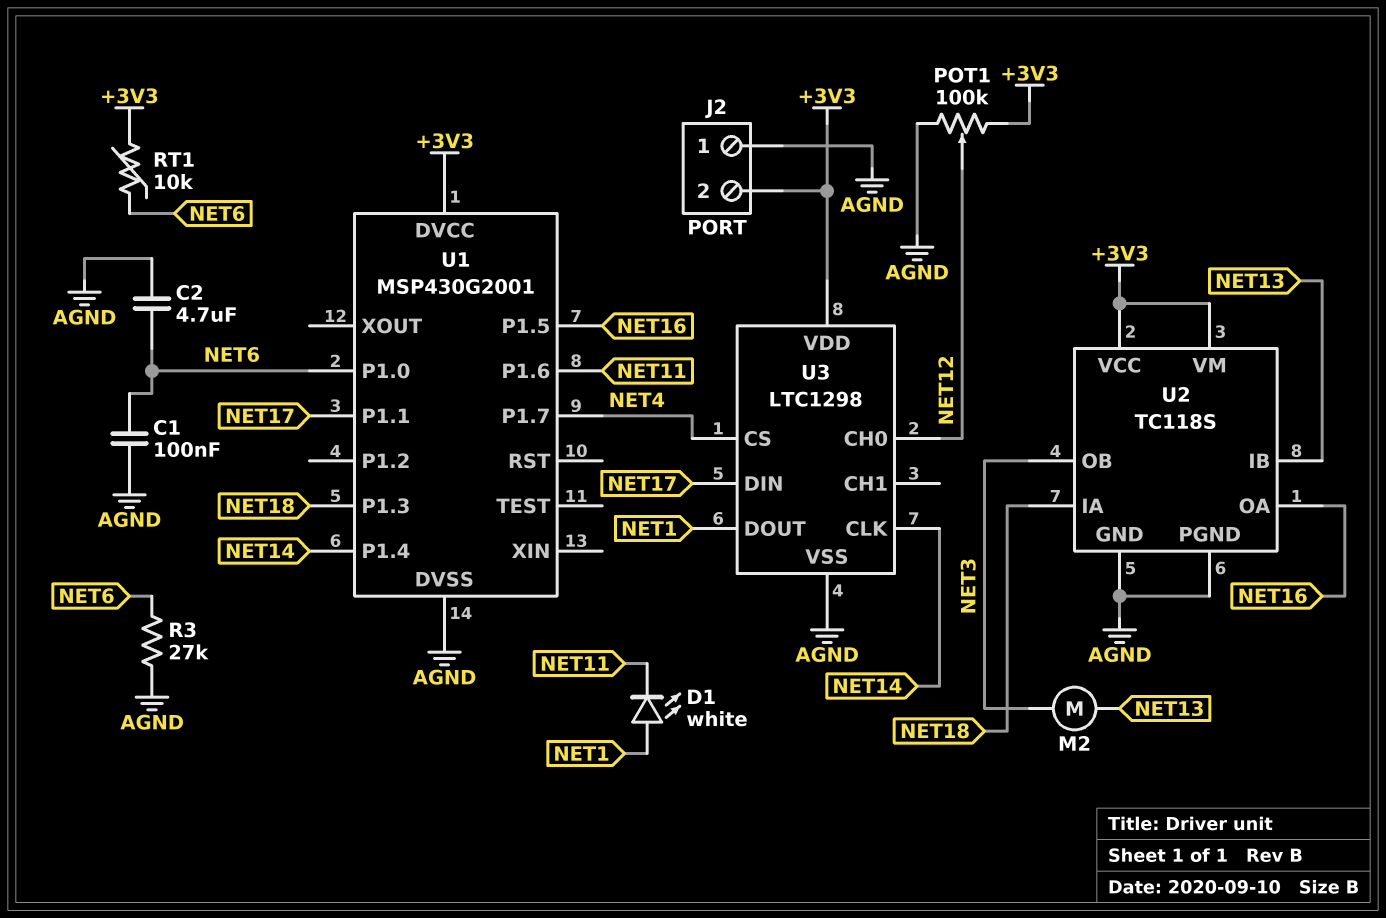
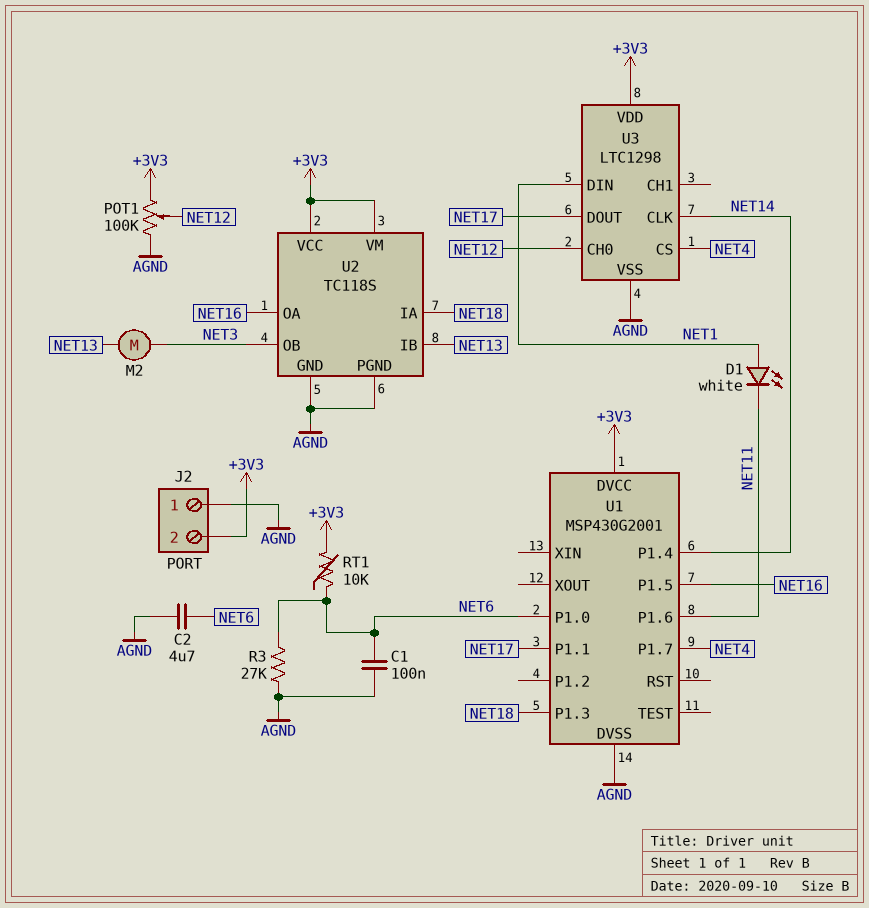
U3 pin DIN: NET17 -> NET1
U3 pin DOUT: NET1 -> NET17

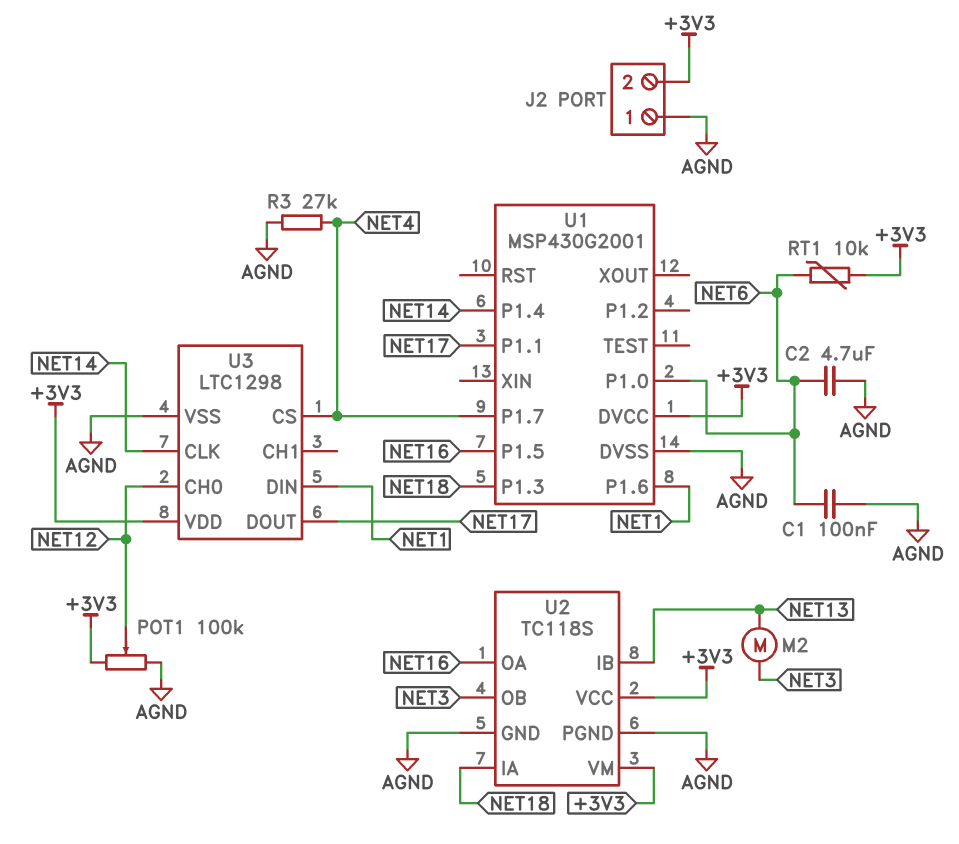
D1: LED white (A NET1, K NET11) -> none
R3: 27k (AGND, NET6) -> 27k (AGND, NET4)
U1 pin P1.6: NET11 -> NET1

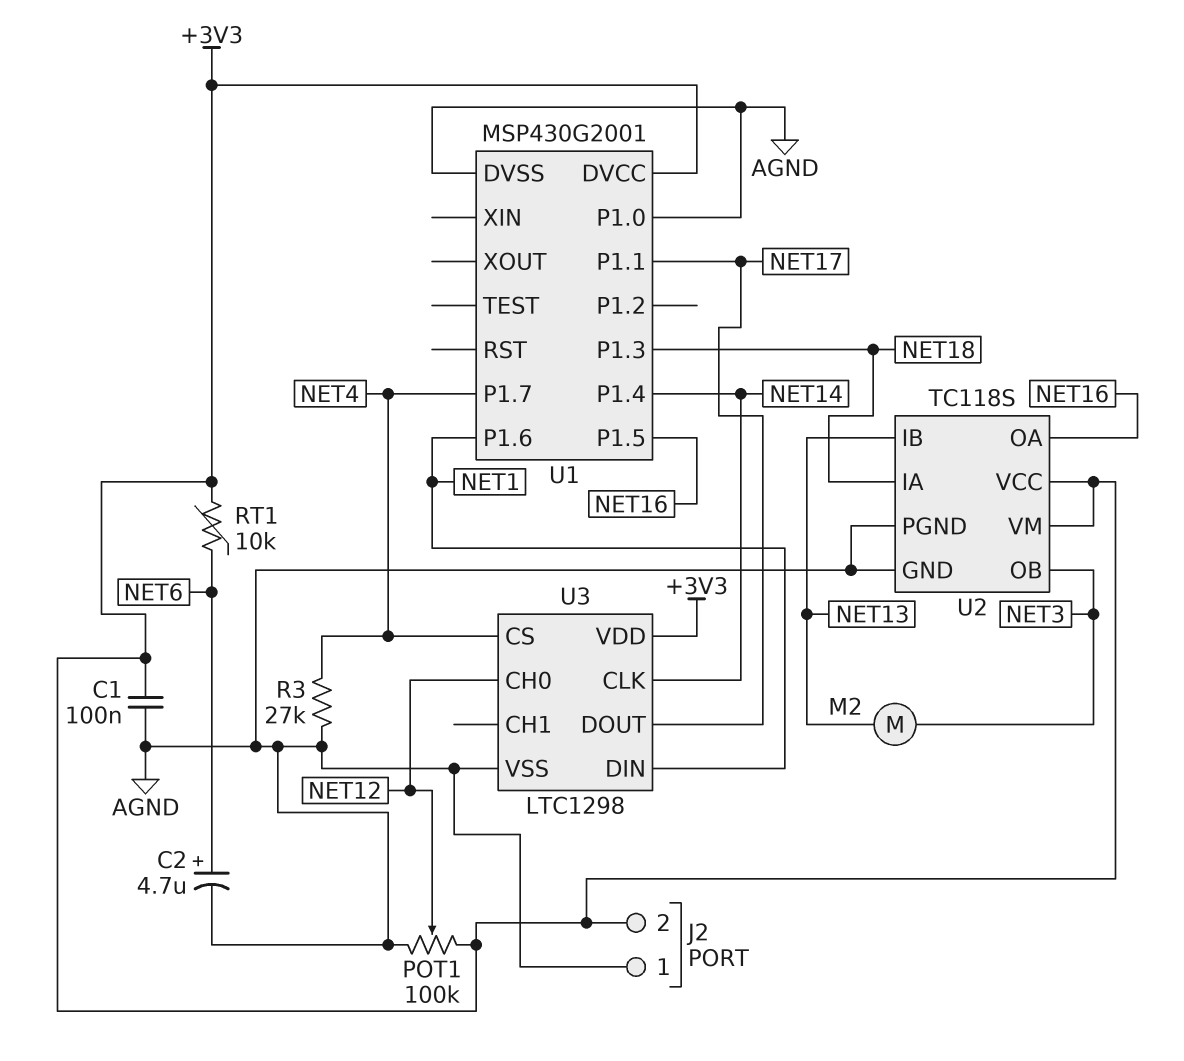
C1: 100nF (AGND, NET6) -> 100nF (+3V3, AGND)
C2: 4.7uF (AGND, NET6) -> 4.7uF (plus NET6, minus AGND)
U1 pin P1.0: NET6 -> AGND

